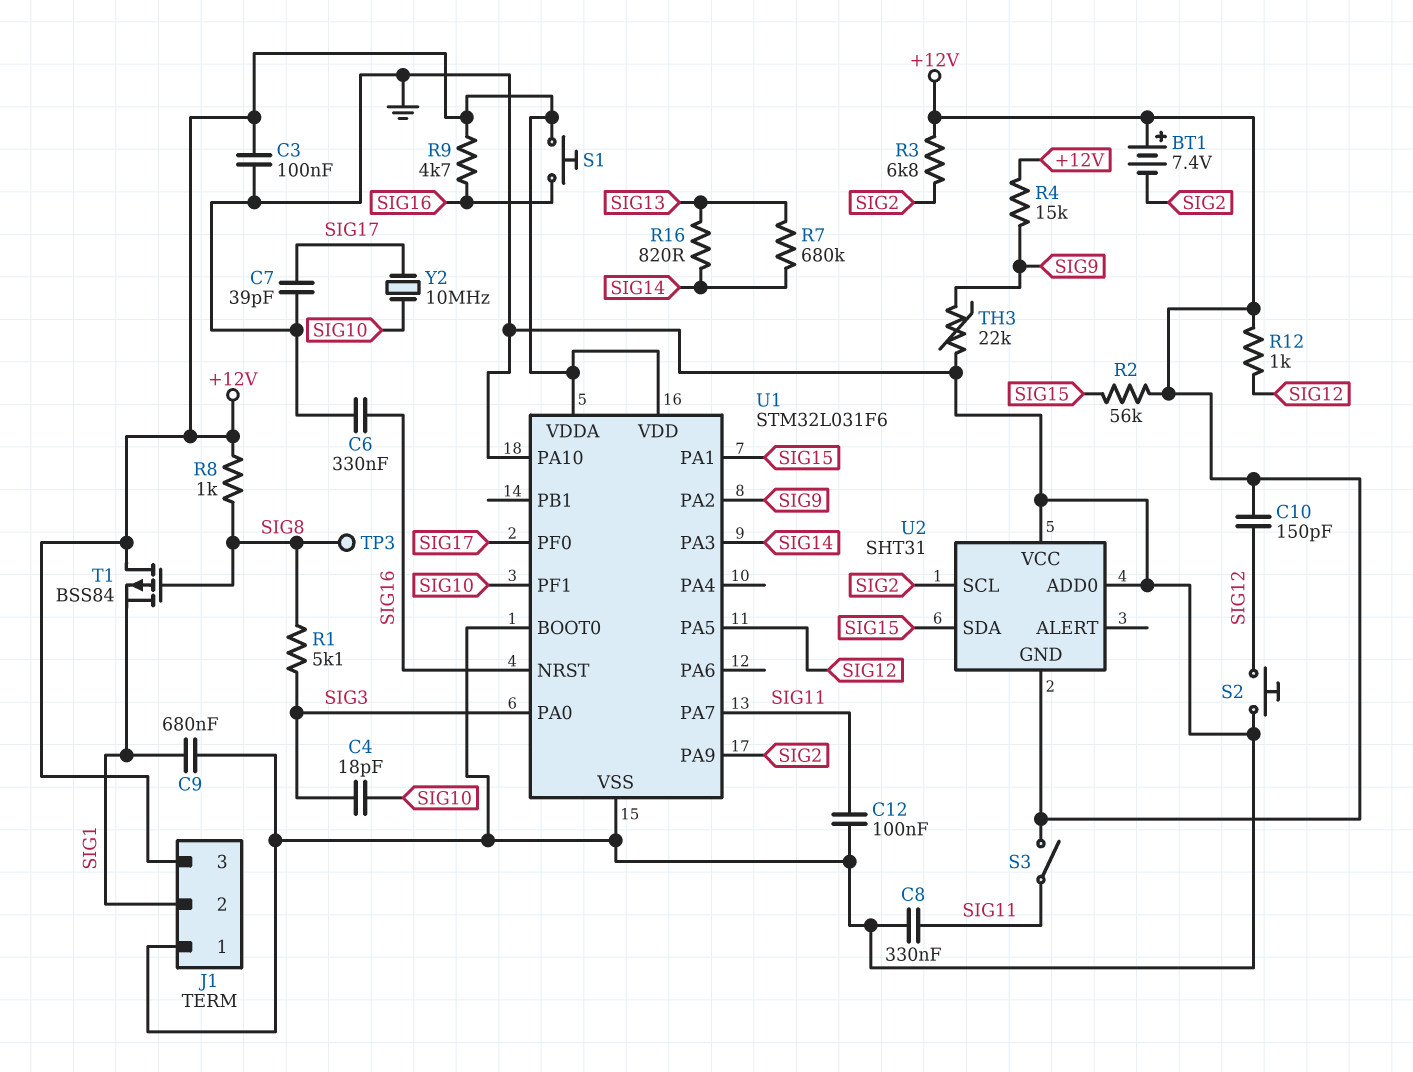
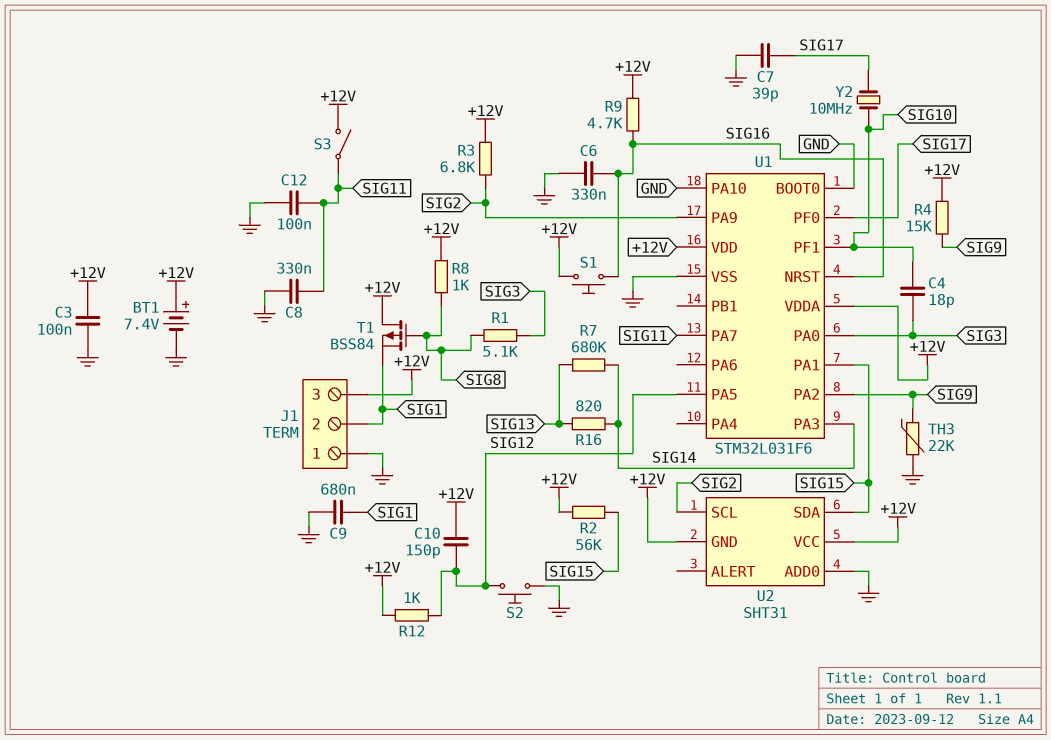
BT1: 7.4V (plus +12V, minus SIG2) -> 7.4V (plus +12V, minus GND)
TP3: test point (SIG8) -> none
U2 pin VCC: GND -> +12V

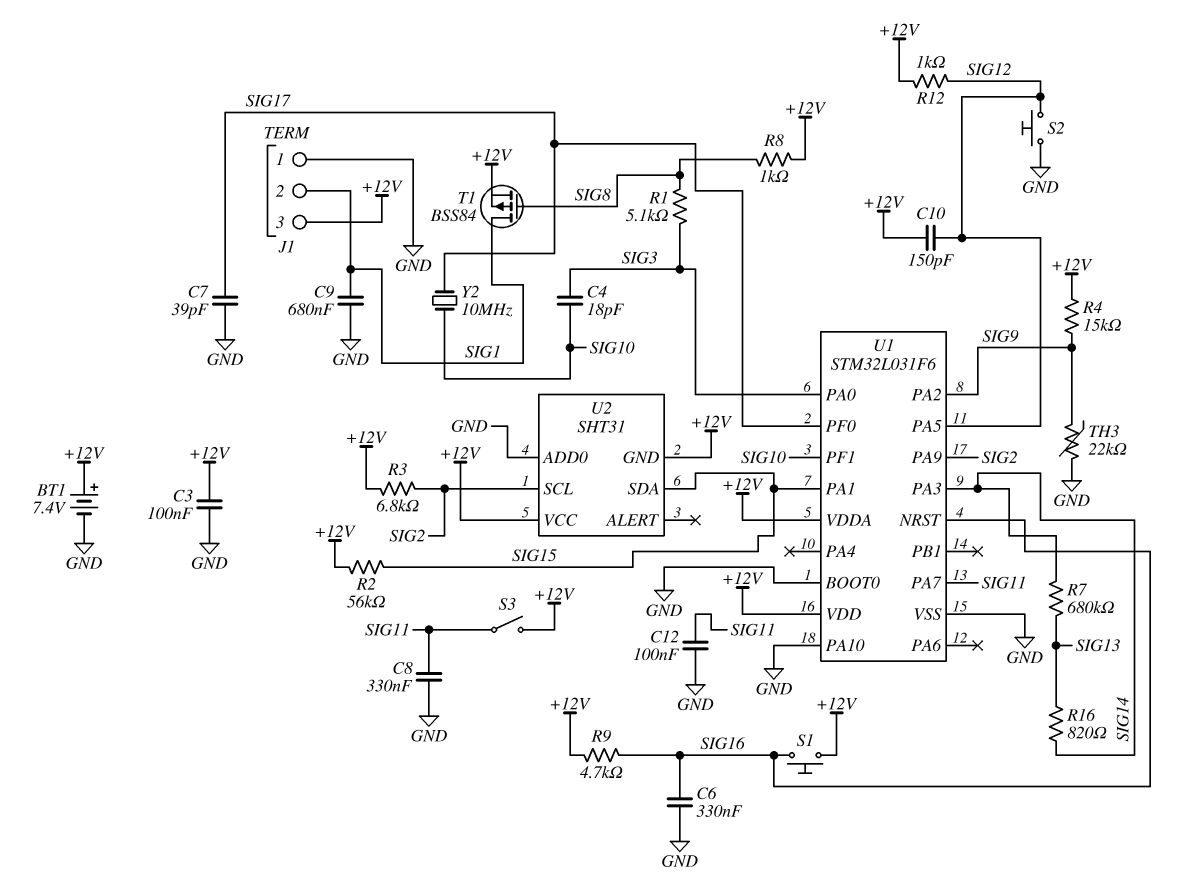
T1: PMOS BSS84 (G SIG8, D +12V, S SIG1) -> PMOS BSS84 (G SIG8, D SIG1, S +12V)

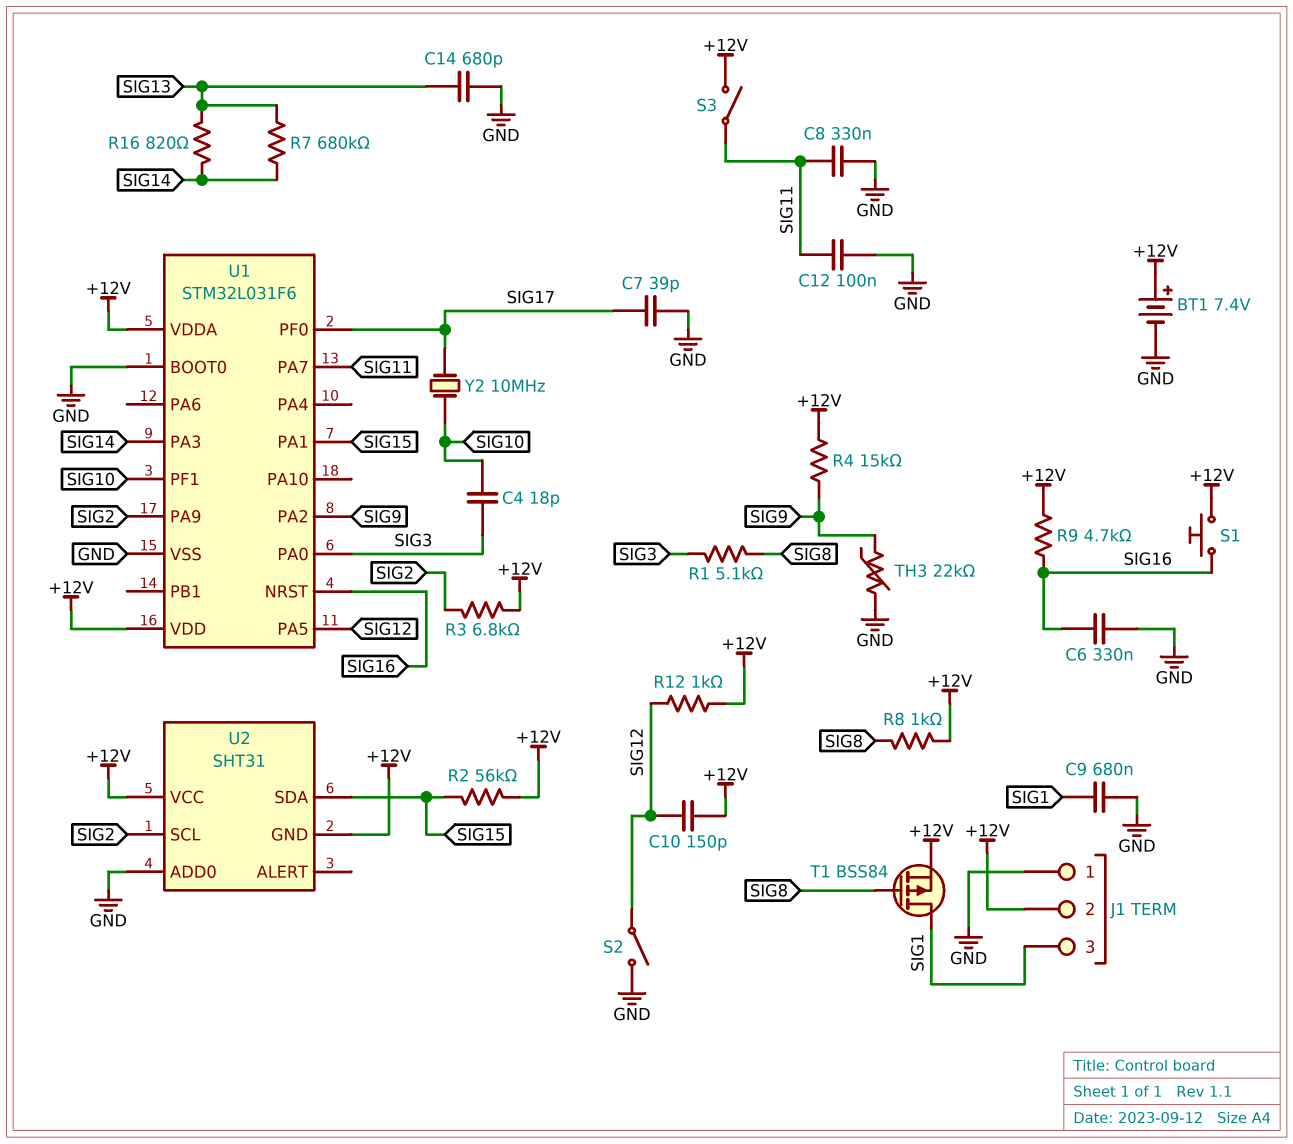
C3: 100nF (+12V, GND) -> none
C14: none -> 680pF (GND, SIG13)
J1 pin 2: SIG1 -> +12V
J1 pin 3: +12V -> SIG1
S2: button (GND, SIG12) -> switch (GND, SIG12)
U1 pin PA10: GND -> none

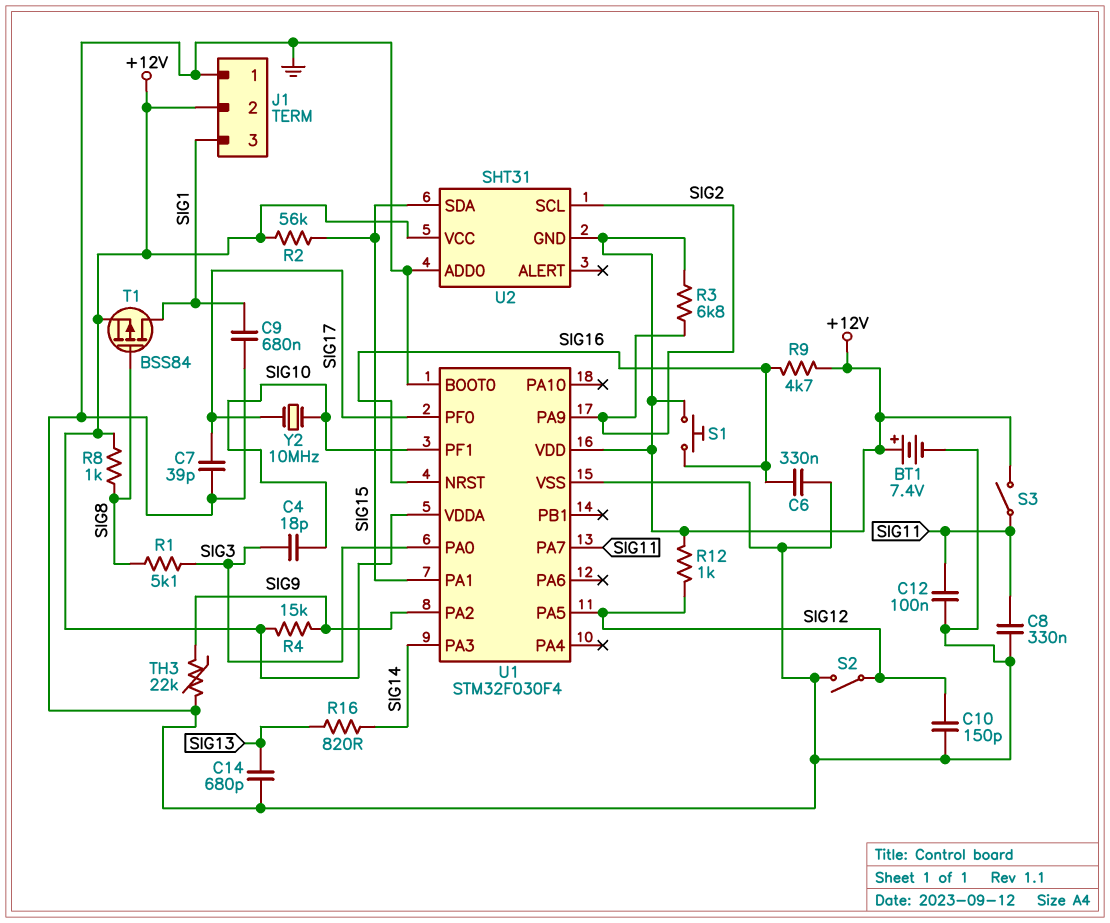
C10: 150pF (+12V, SIG12) -> 150pF (GND, SIG12)
R7: 680k (SIG13, SIG14) -> none
U1: STM32L031F6 -> STM32F030F4

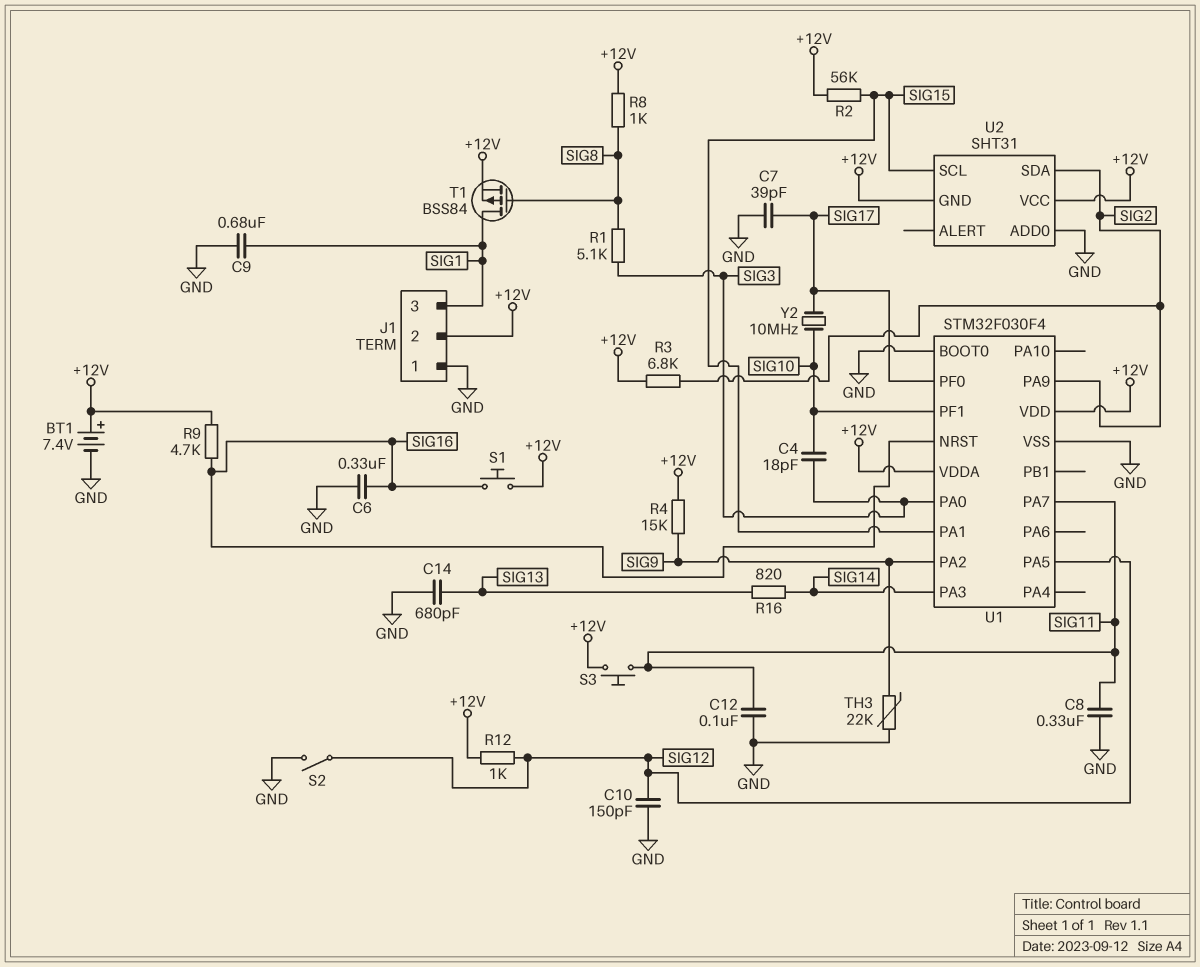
S3: switch (+12V, SIG11) -> button (+12V, SIG11)
U2 pin SCL: SIG2 -> SIG15
U2 pin SDA: SIG15 -> SIG2

